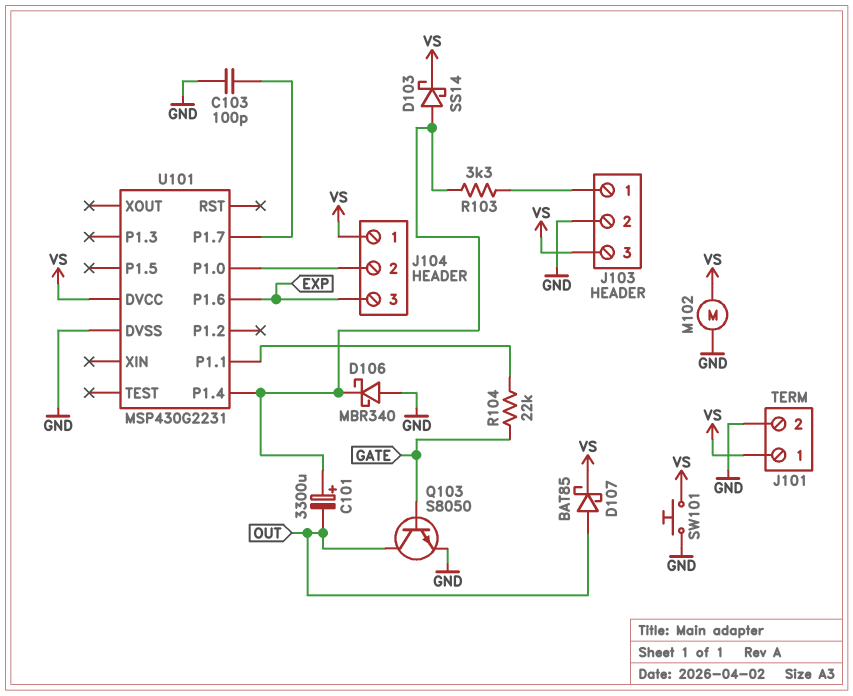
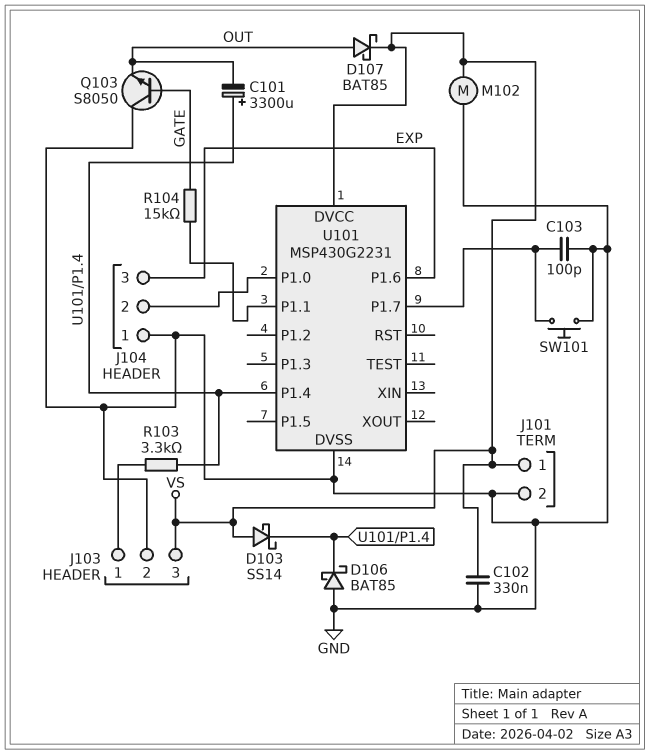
C102: none -> 330nF (GND, VS)
D103: schottky SS14 (A U101/P1.4, K VS) -> schottky SS14 (A VS, K U101/P1.4)
D106: schottky MBR340 (A GND, K U101/P1.4) -> schottky BAT85 (A GND, K U101/P1.4)
J104 pin 1: VS -> GND
Q103: NPN S8050 (B GATE, C OUT, E GND) -> NPN S8050 (B GATE, C GND, E OUT)
R104: 22k (GATE, U101/P1.1) -> 15k (GATE, U101/P1.1)
SW101: button (GND, VS) -> button (GND, U101/P1.7)

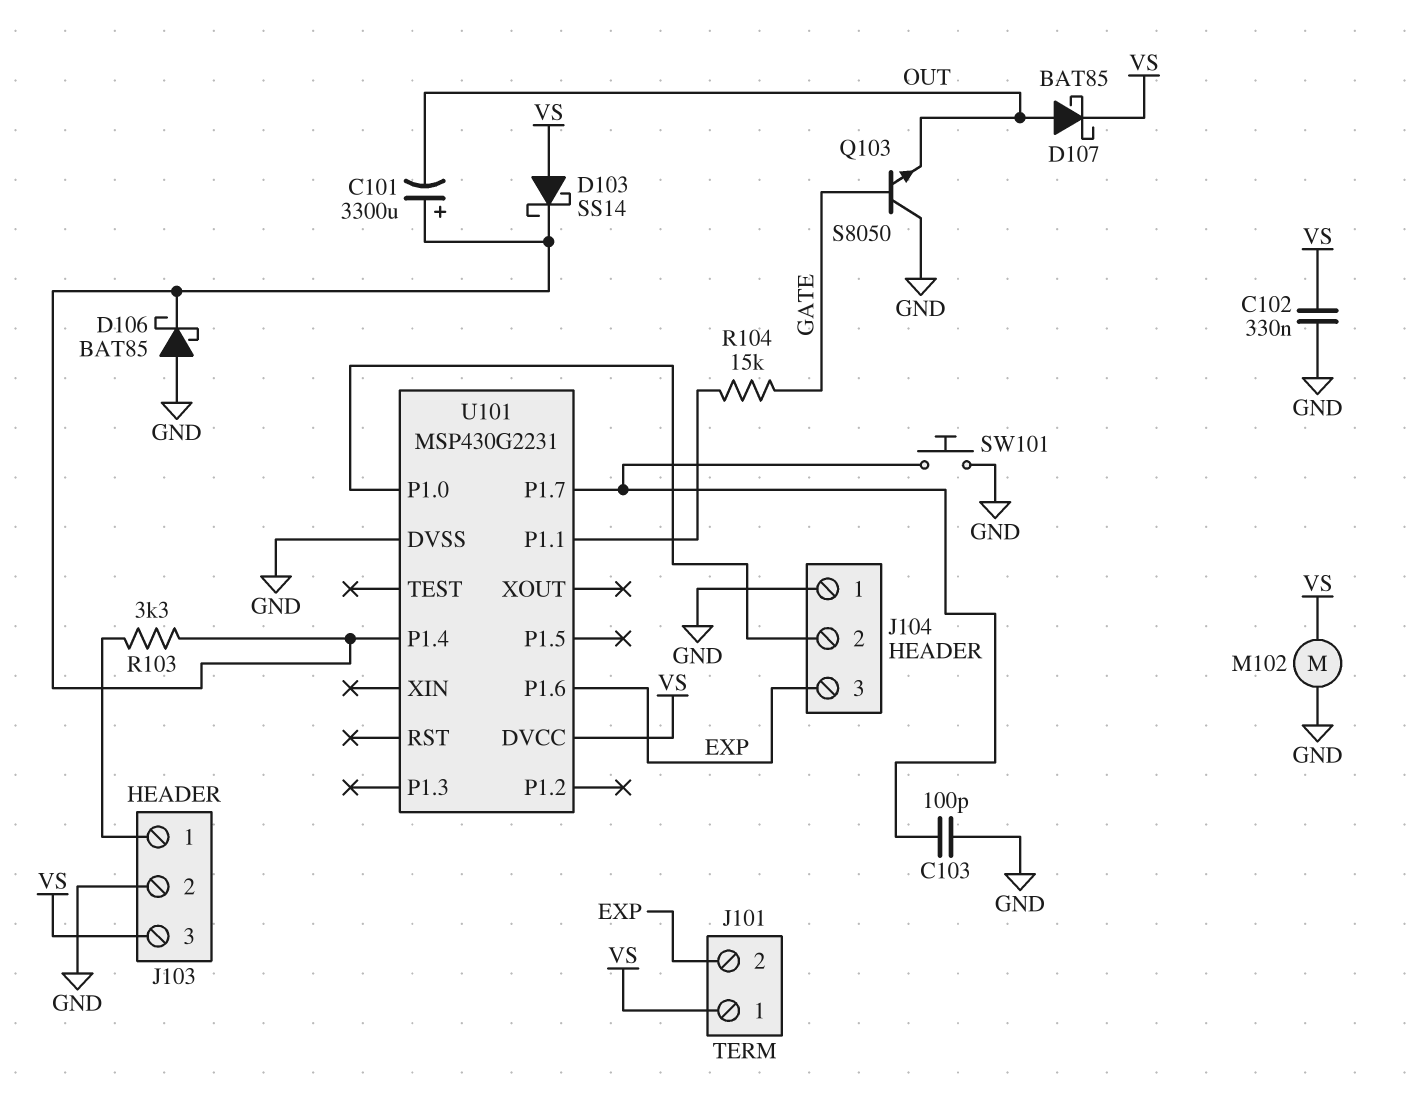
J101 pin 2: GND -> EXP

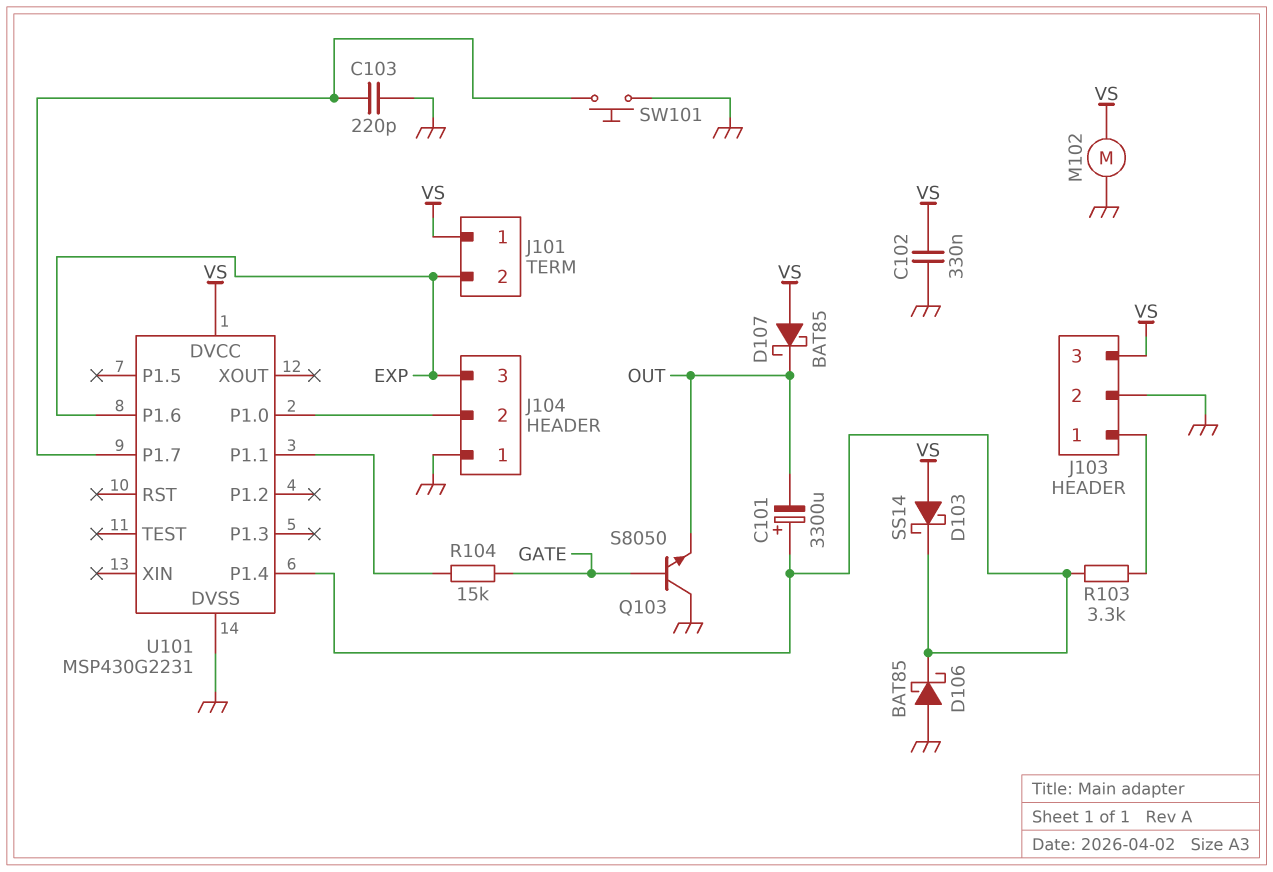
C103: 100pF (GND, U101/P1.7) -> 220pF (GND, U101/P1.7)
D107: schottky BAT85 (A OUT, K VS) -> schottky BAT85 (A VS, K OUT)

